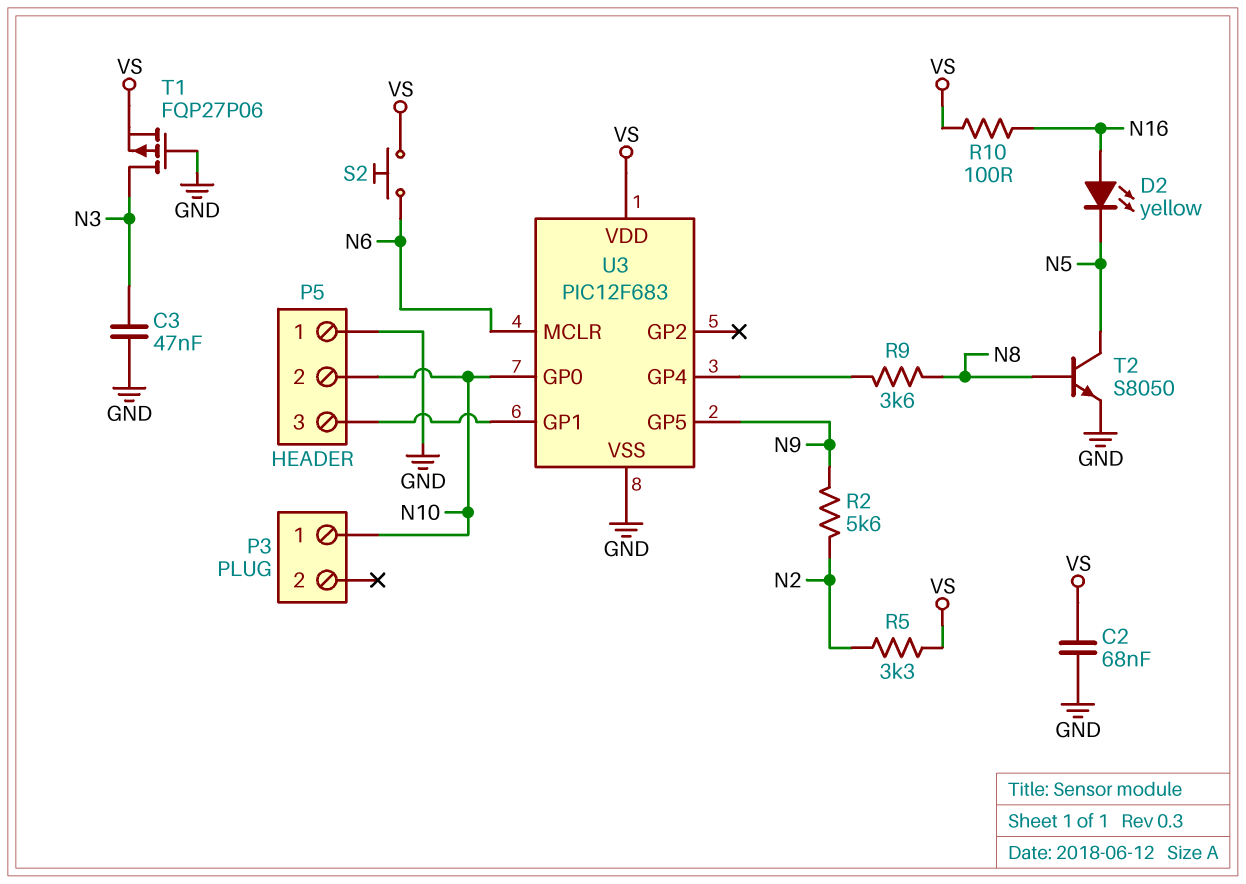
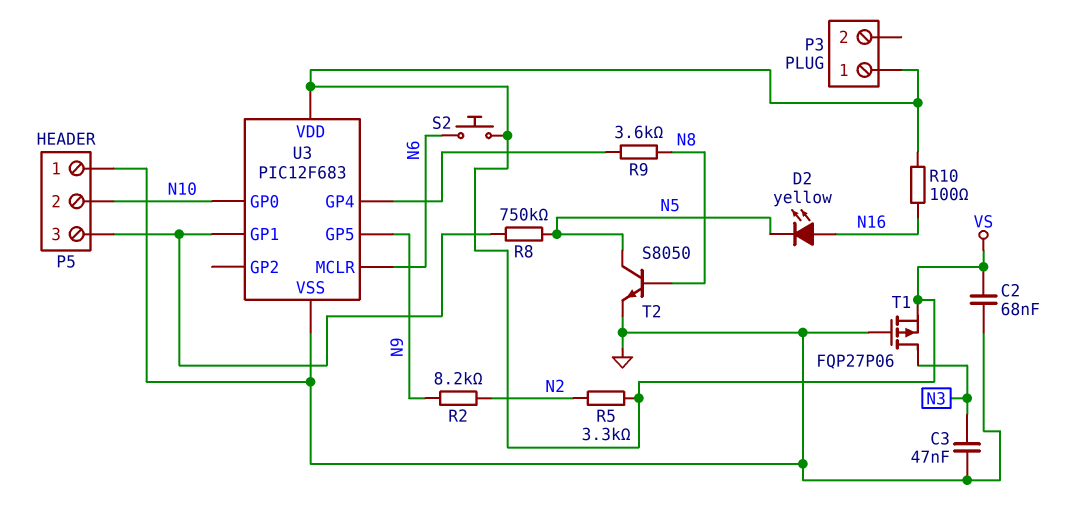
P3 pin 1: N10 -> VS
R2: 5.6k (N2, N9) -> 8.2k (N2, N9)
R8: none -> 750k (N5, P5/3)

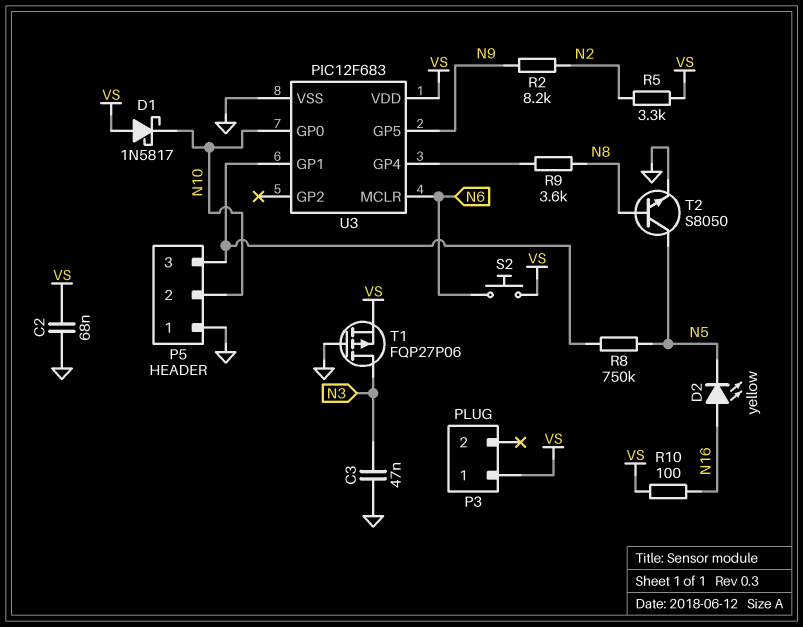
D1: none -> schottky 1N5817 (A VS, K N10)

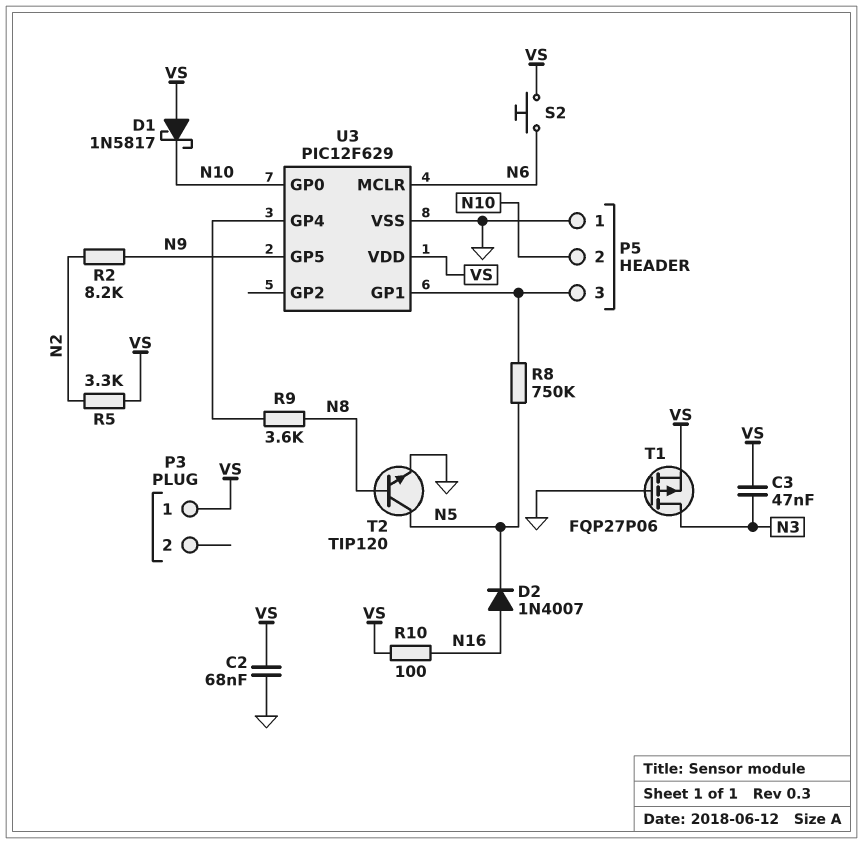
C3: 47nF (GND, N3) -> 47nF (N3, VS)
D2: LED yellow (A N16, K N5) -> diode 1N4007 (A N16, K N5)
T2: NPN S8050 (B N8, C N5, E GND) -> NPN TIP120 (B N8, C N5, E GND)
U3: PIC12F683 -> PIC12F629

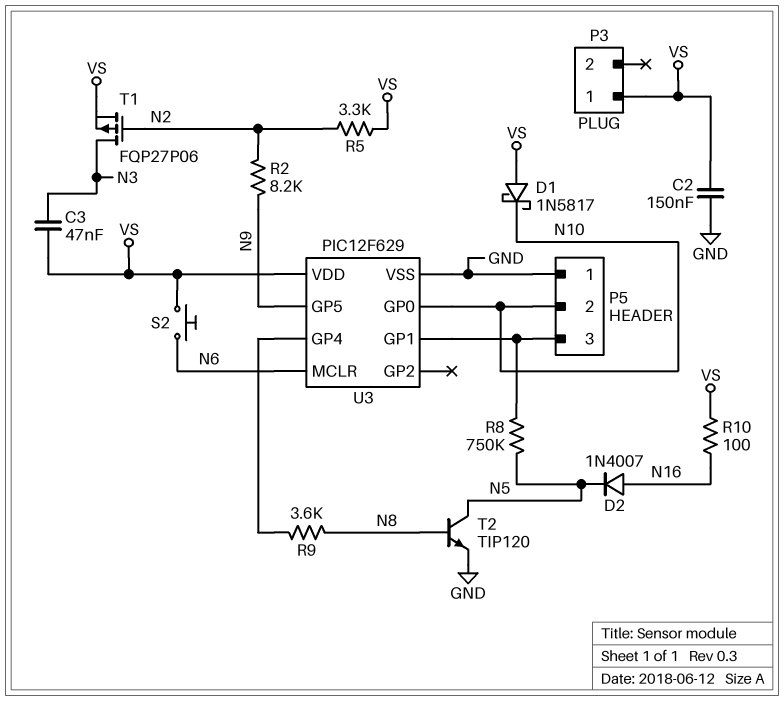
C2: 68nF (GND, VS) -> 150nF (GND, VS)
T1: PMOS FQP27P06 (G GND, D N3, S VS) -> PMOS FQP27P06 (G N2, D N3, S VS)

